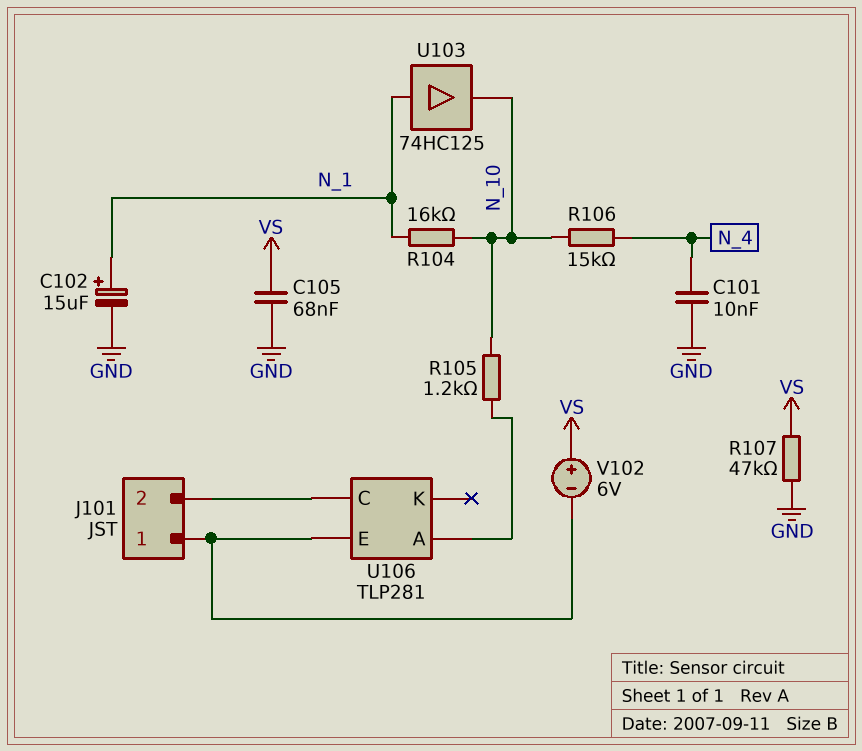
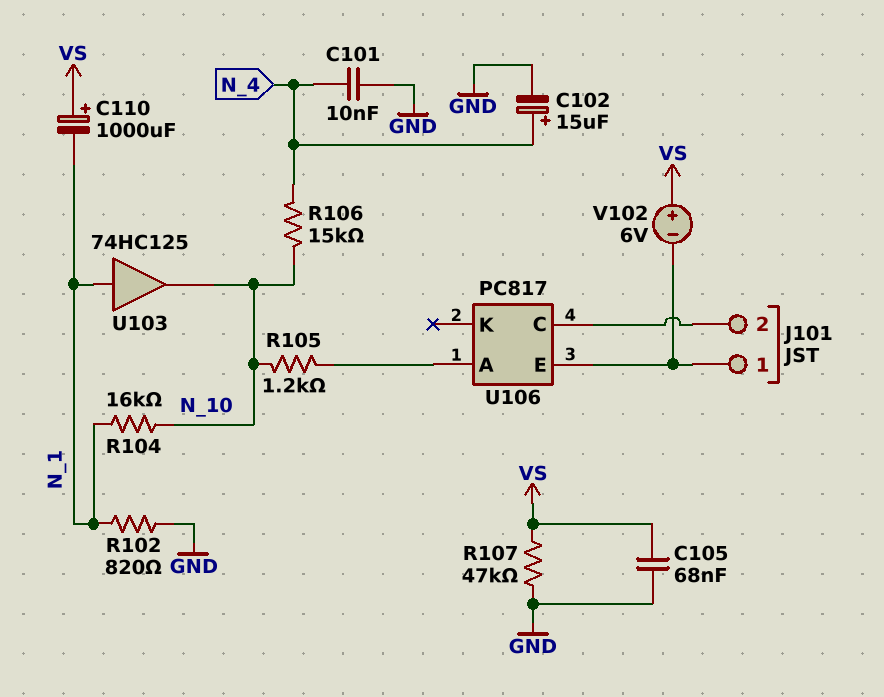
C102: 15uF (plus N_1, minus GND) -> 15uF (plus N_4, minus GND)
C110: none -> 1000uF (plus VS, minus N_1)
R102: none -> 820 (GND, N_1)
U106: TLP281 -> PC817

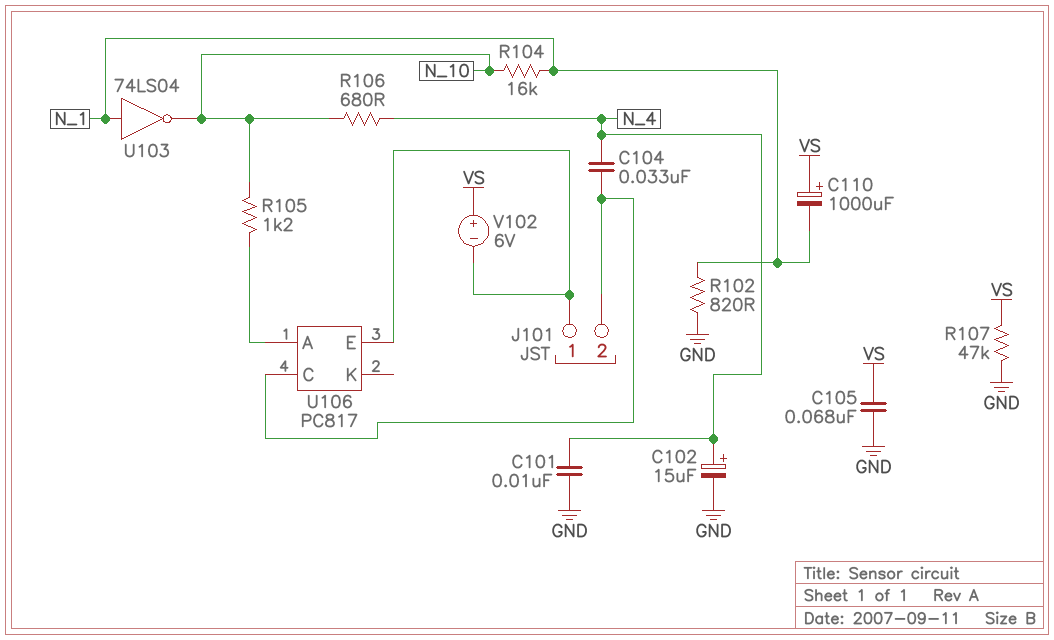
C104: none -> 33nF (J101/2, N_4)
R106: 15k (N_4, N_10) -> 680 (N_4, N_10)
U103: buffer 74HC125 (in N_1, out N_10) -> NOT 74LS04 (in N_1, out N_10)

